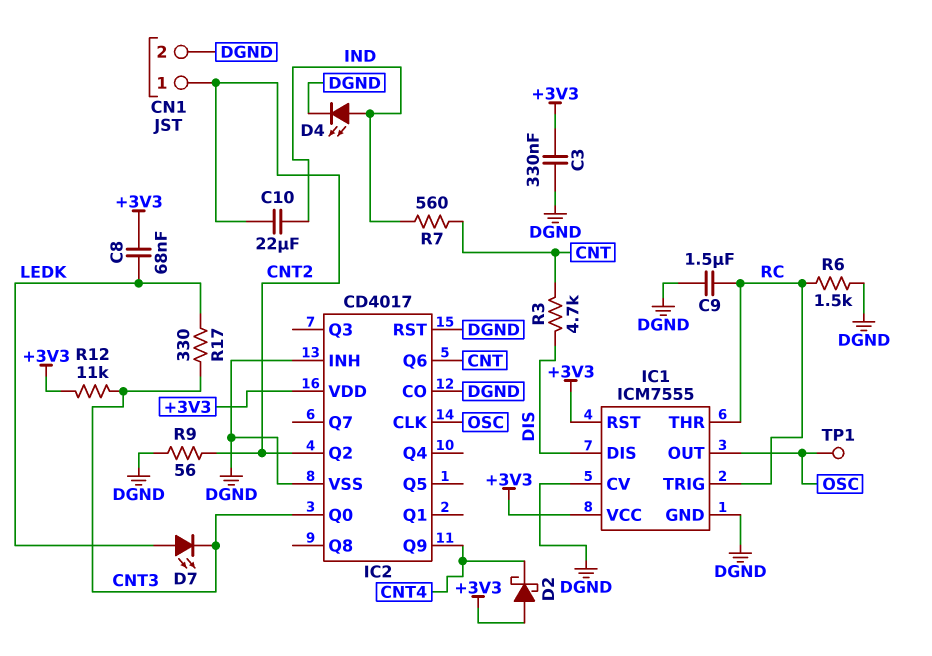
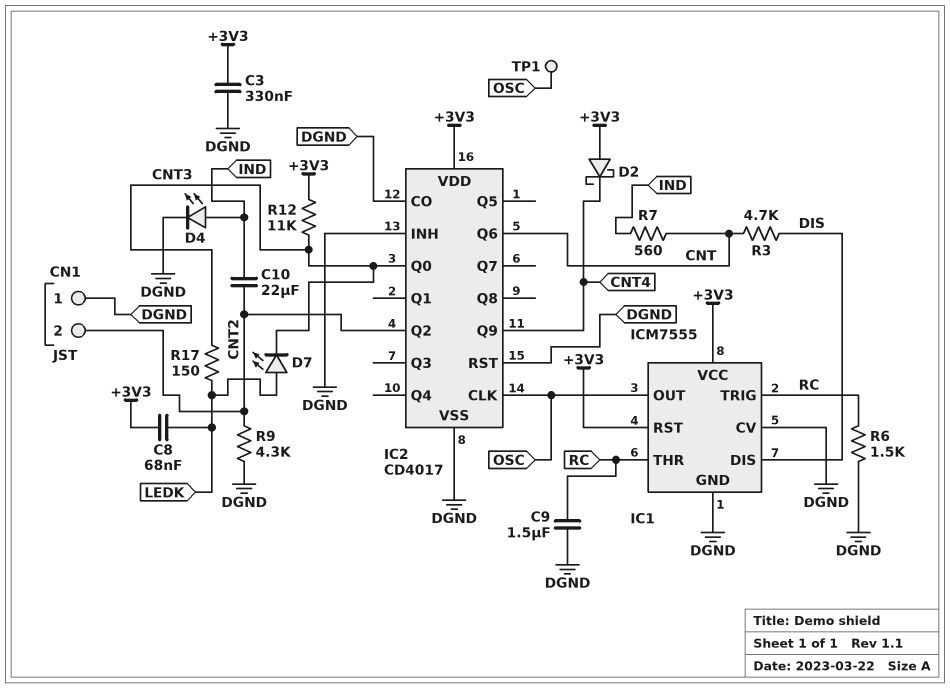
CN1 pin 1: CNT2 -> DGND
CN1 pin 2: DGND -> CNT2
R9: 56 (CNT2, DGND) -> 4.3k (CNT2, DGND)
R17: 330 (CNT3, LEDK) -> 150 (CNT3, LEDK)

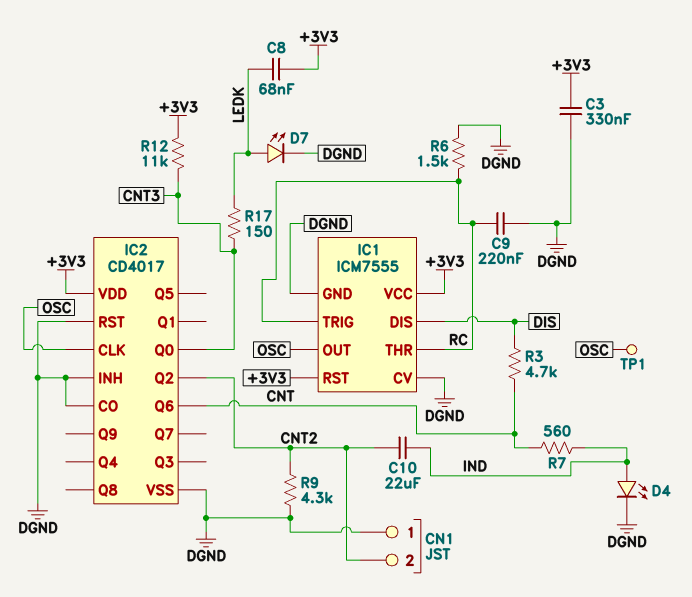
C9: 1.5uF (DGND, RC) -> 220nF (DGND, RC)
D2: schottky (A +3V3, K CNT4) -> none
D7: LED (A LEDK, K CNT3) -> LED (A LEDK, K DGND)
IC2 pin Q9: CNT4 -> none

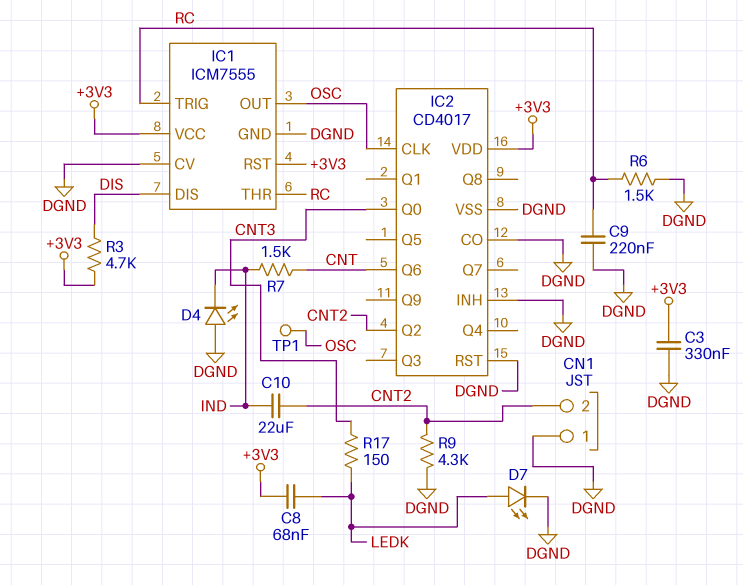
D4: LED (A IND, K DGND) -> LED (A DGND, K IND)
R3: 4.7k (CNT, DIS) -> 4.7k (+3V3, DIS)
R7: 560 (CNT, IND) -> 1.5k (CNT, IND)
R12: 11k (+3V3, CNT3) -> none

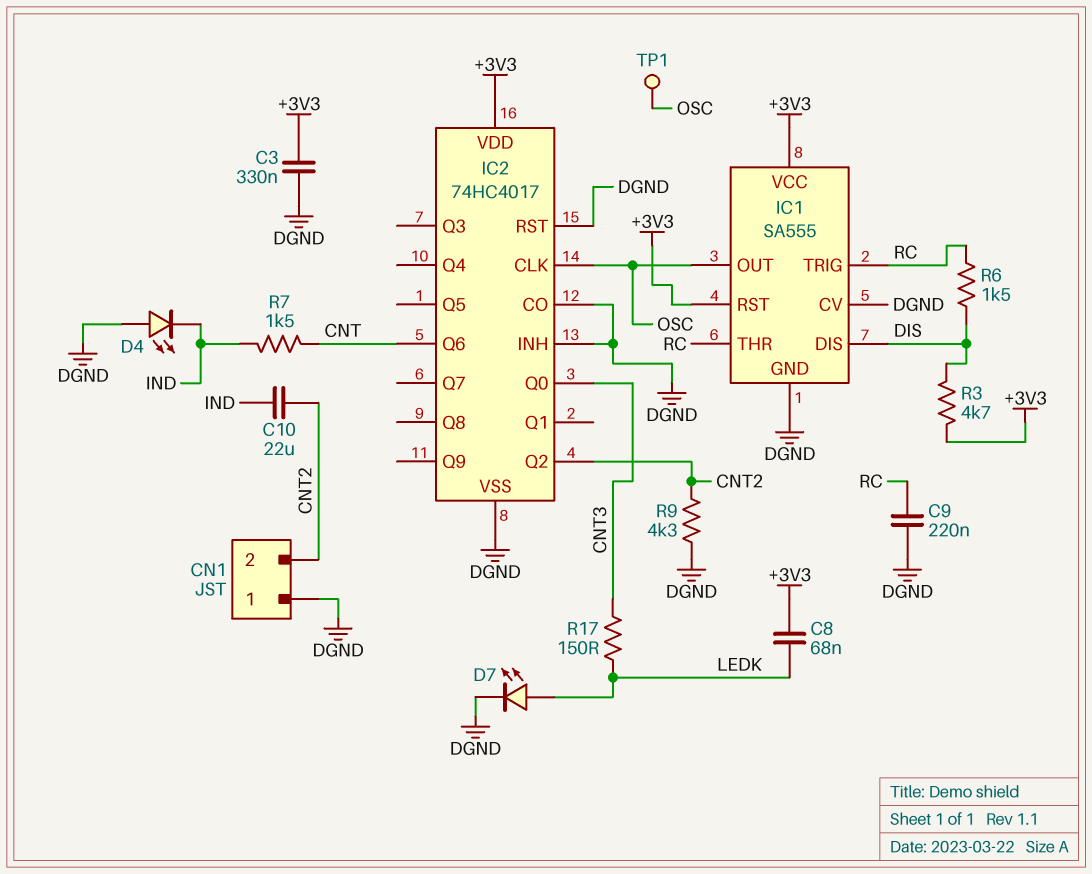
IC1: ICM7555 -> SA555
IC2: CD4017 -> 74HC4017
R6: 1.5k (DGND, RC) -> 1.5k (DIS, RC)

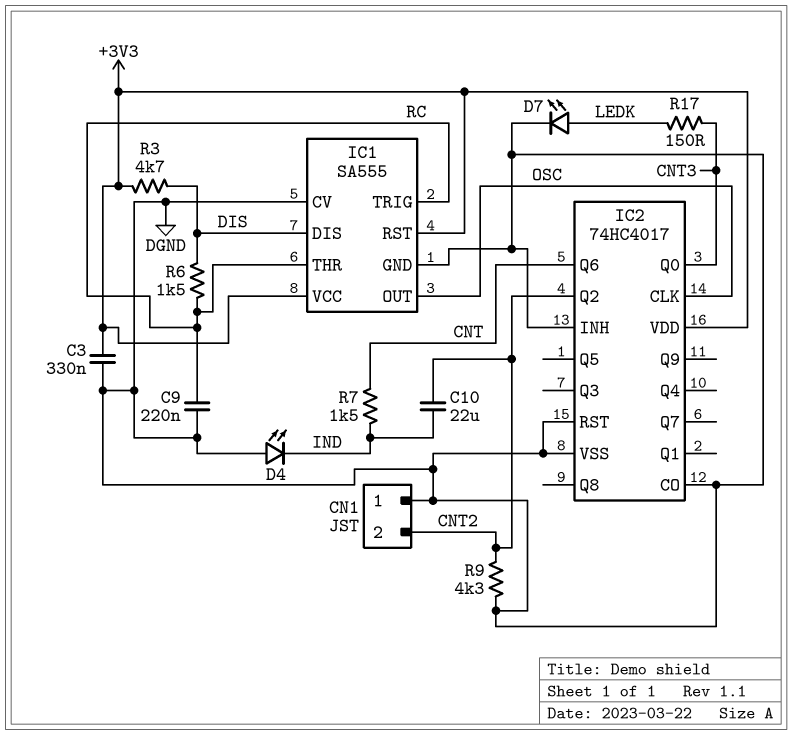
C8: 68nF (+3V3, LEDK) -> none
TP1: test point (OSC) -> none

